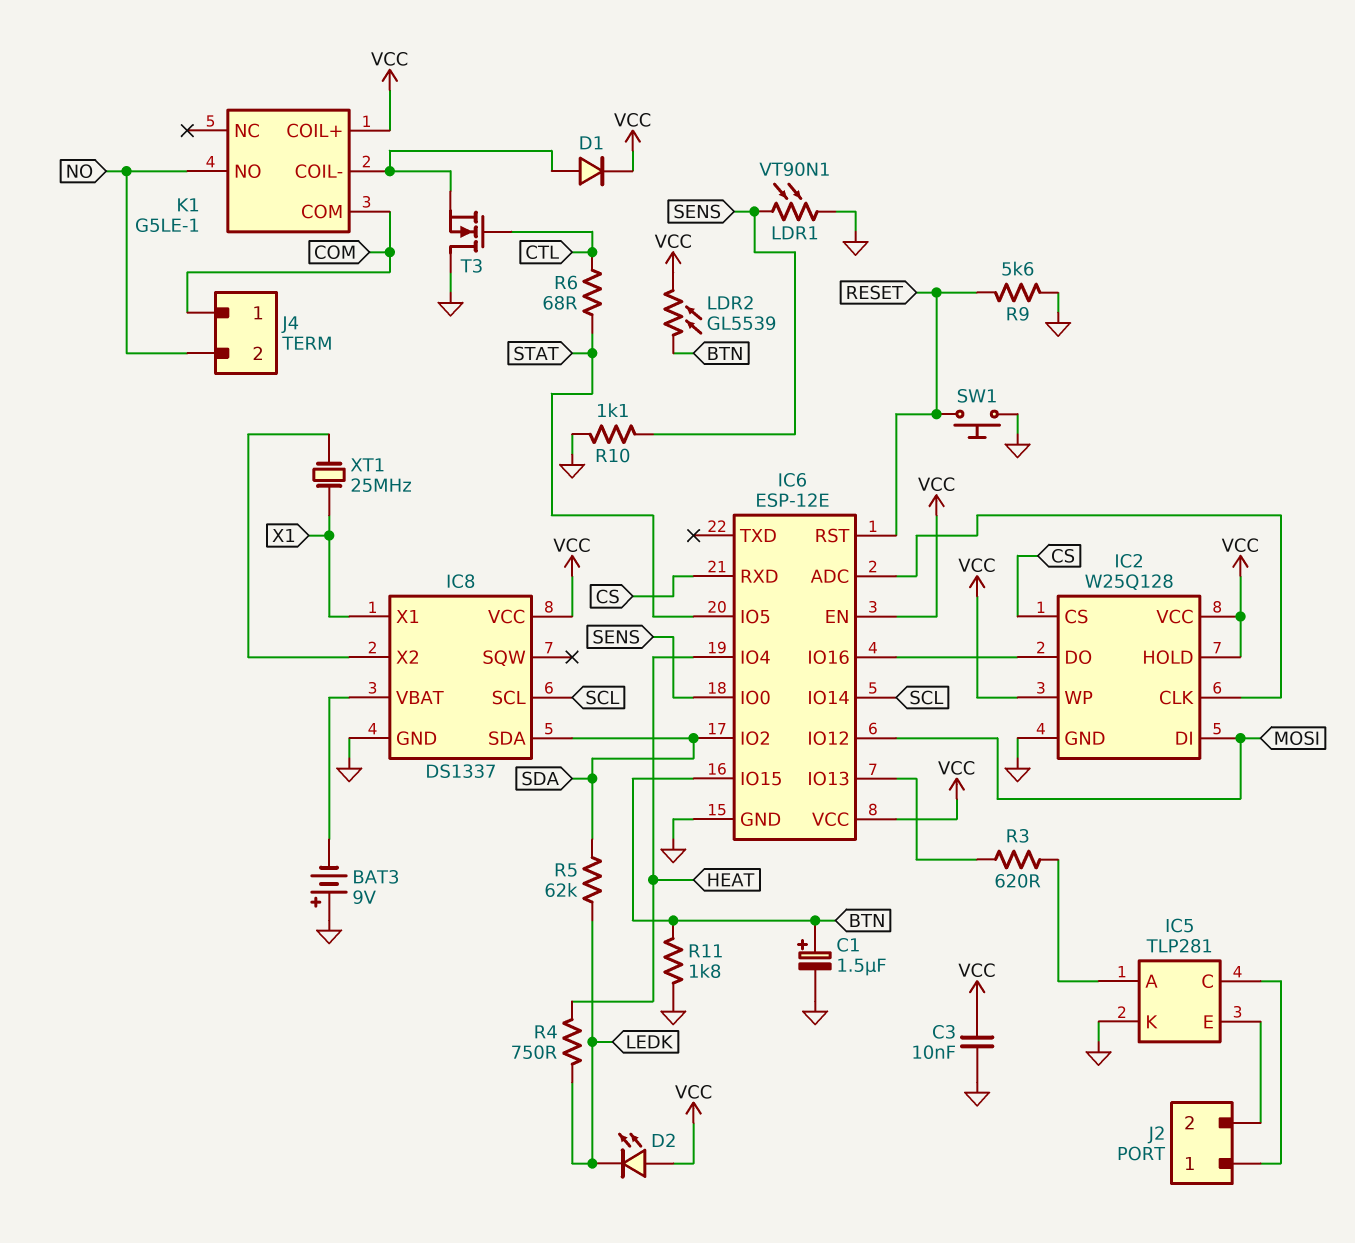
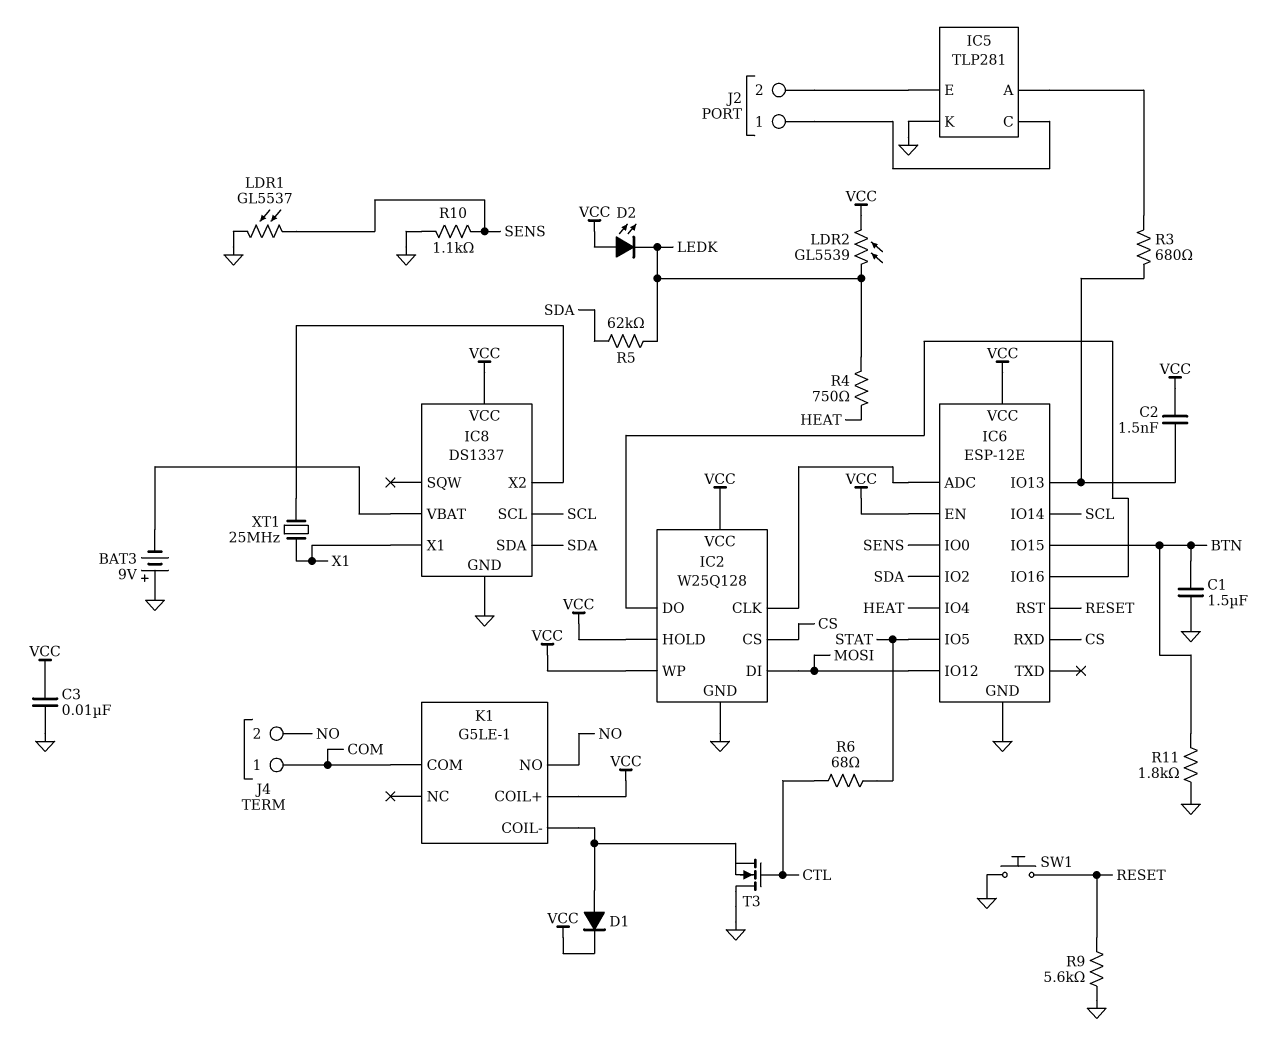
C1: 1.5uF (plus BTN, minus GND) -> 1.5uF (BTN, GND)
C2: none -> 1.5nF (IC6/IO13, VCC)
LDR1: VT90N1 (GND, SENS) -> GL5537 (GND, SENS)
LDR2: GL5539 (BTN, VCC) -> GL5539 (LEDK, VCC)
R3: 620 (IC5/A, IC6/IO13) -> 680 (IC5/A, IC6/IO13)

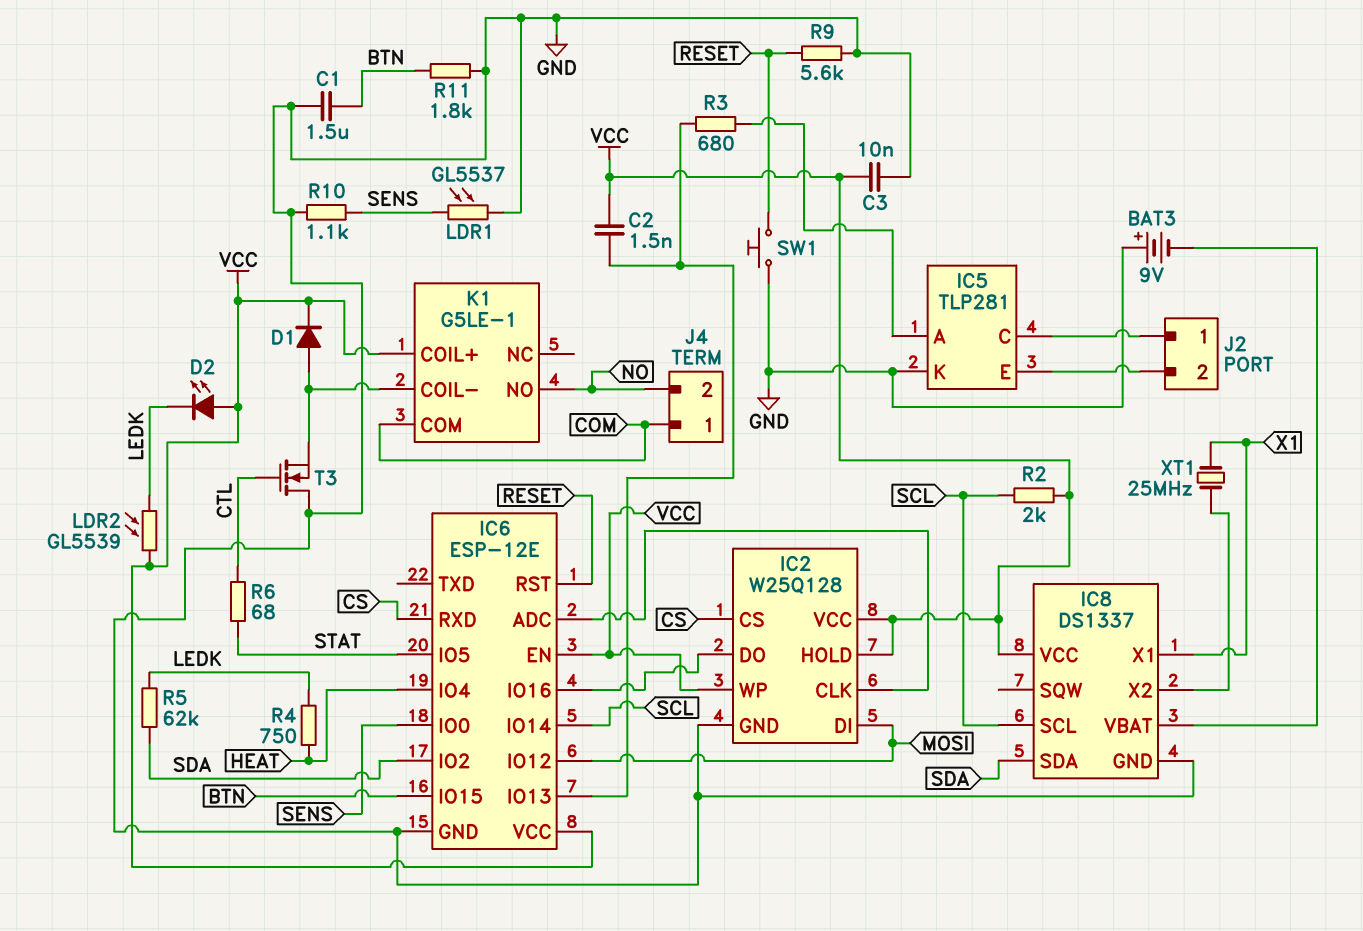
R2: none -> 2k (SCL, VCC)

